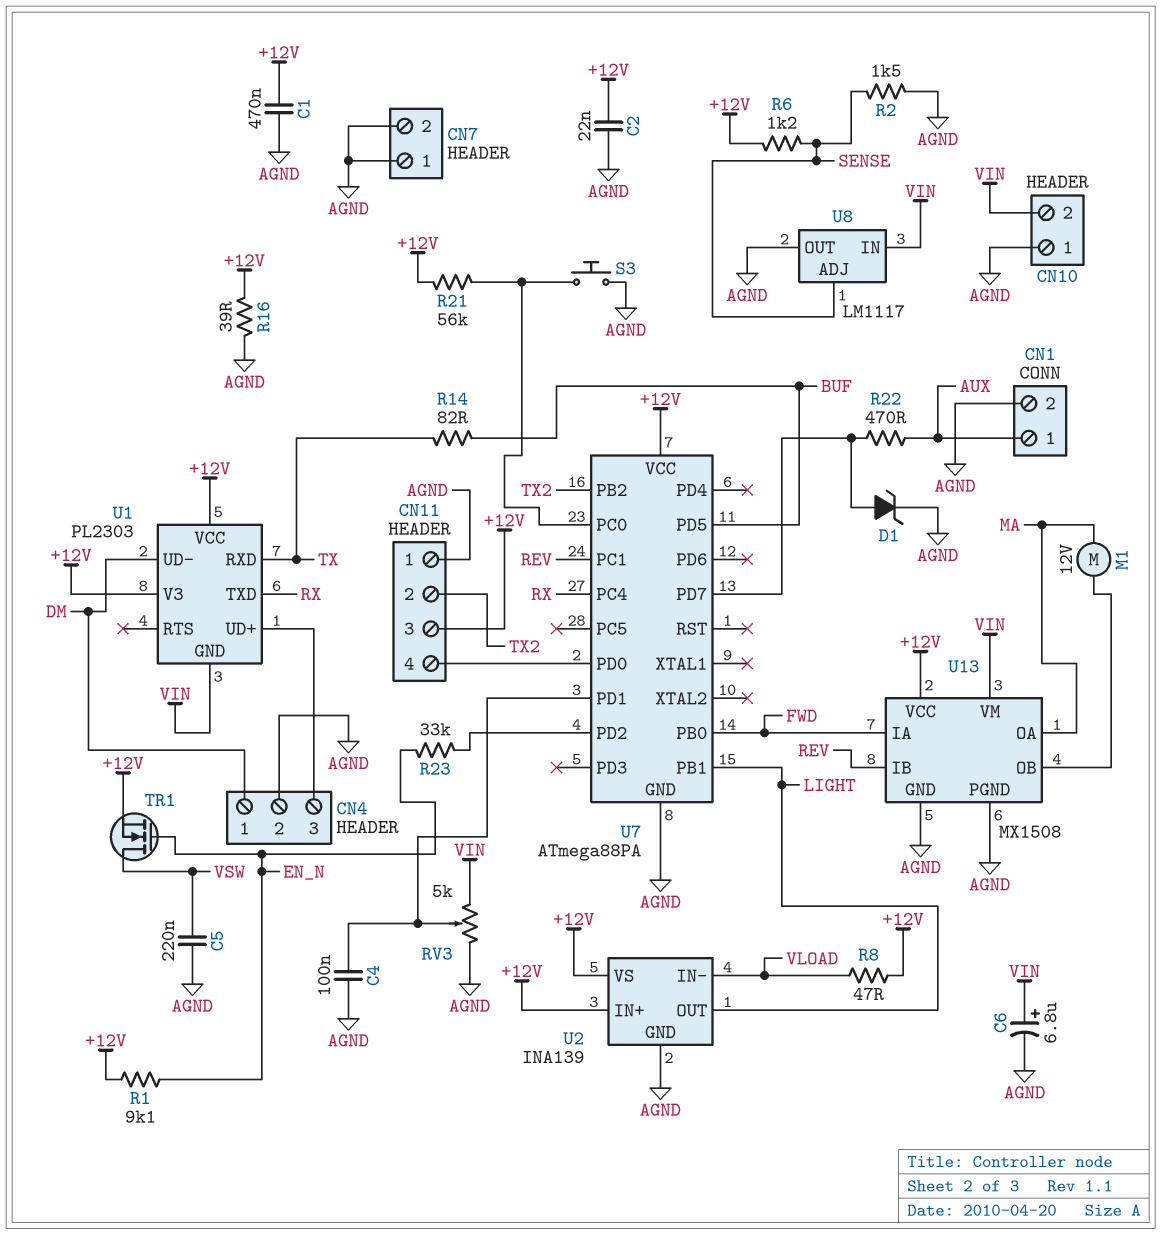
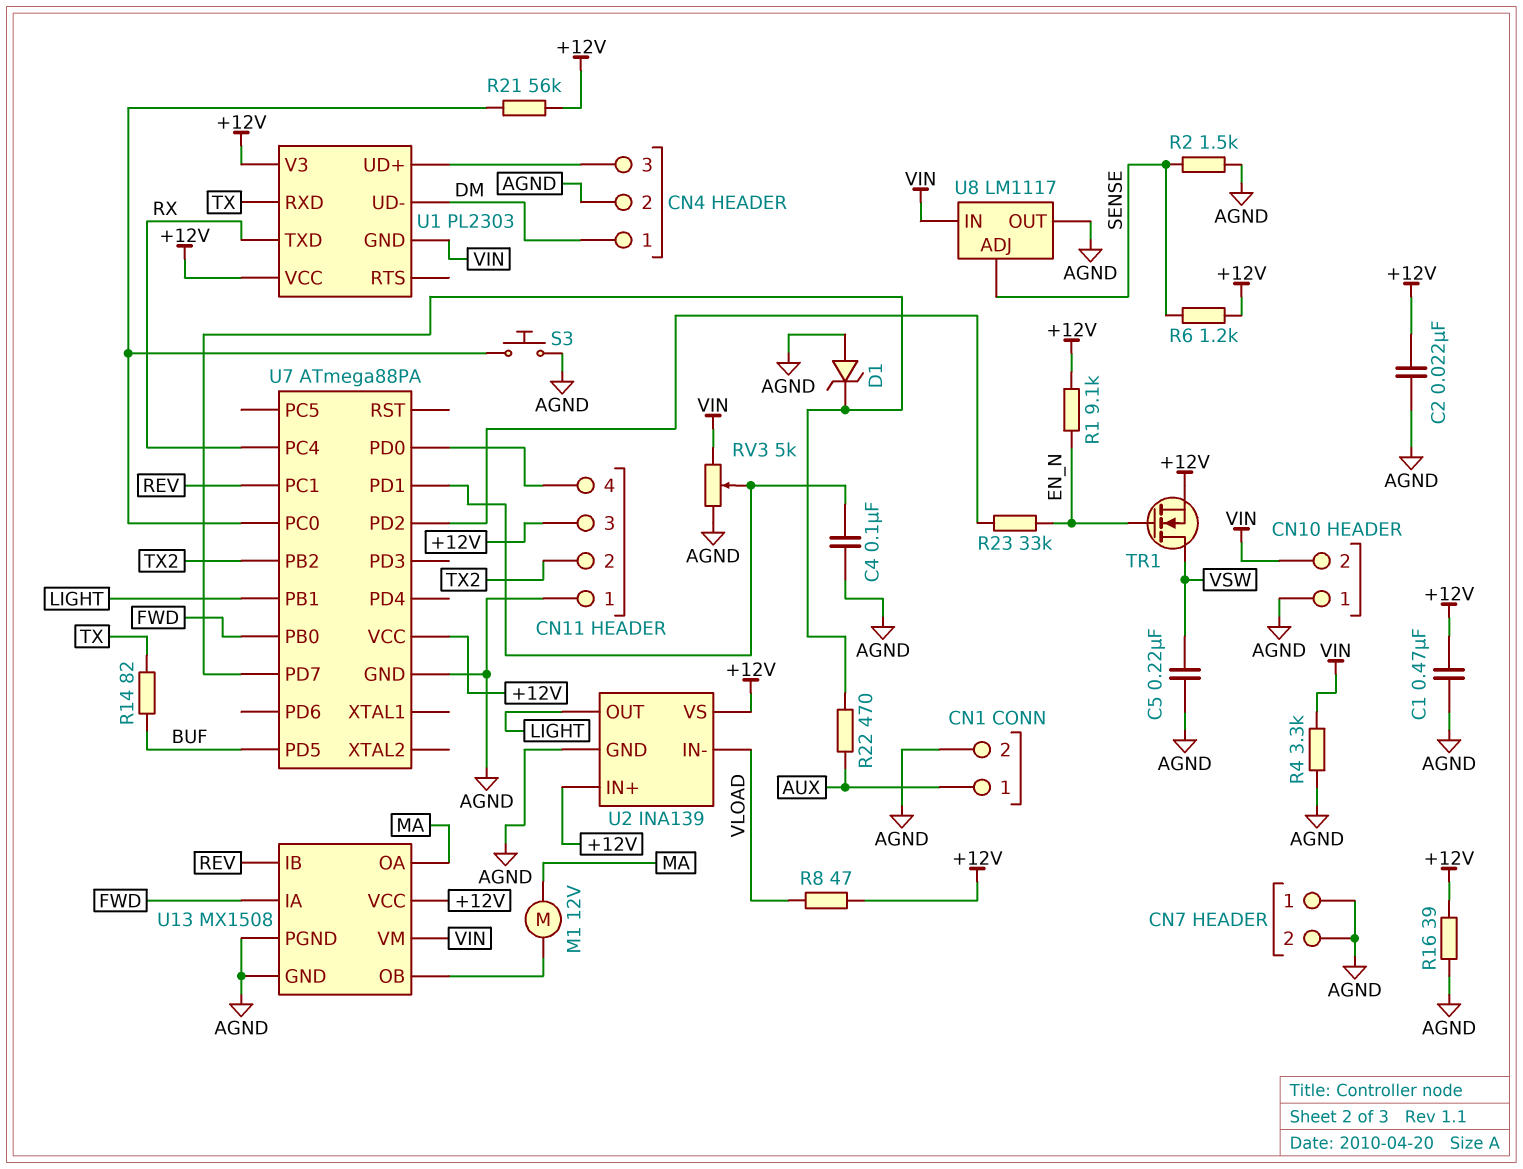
C6: 6.8uF (plus VIN, minus AGND) -> none
D1: zener (A U7/PD7, K AGND) -> zener (A AGND, K U7/PD7)
R4: none -> 3.3k (AGND, VIN)

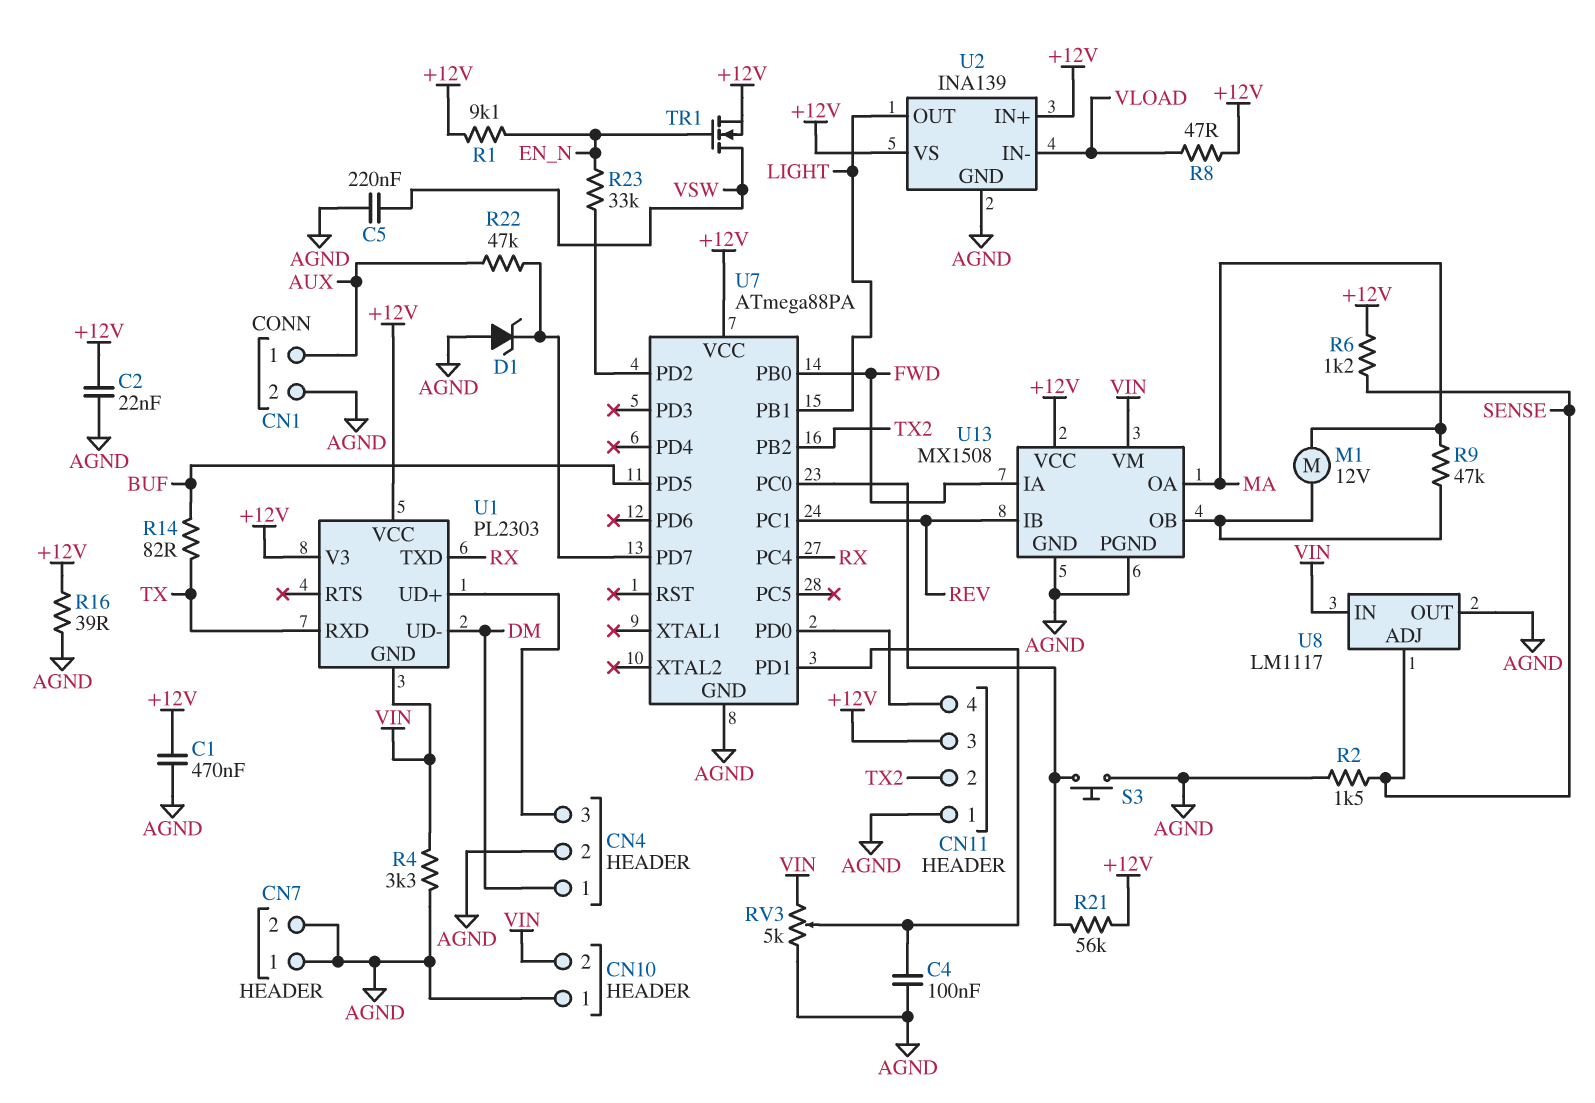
R9: none -> 47k (MA, U13/OB)
R22: 470 (AUX, U7/PD7) -> 47k (AUX, U7/PD7)

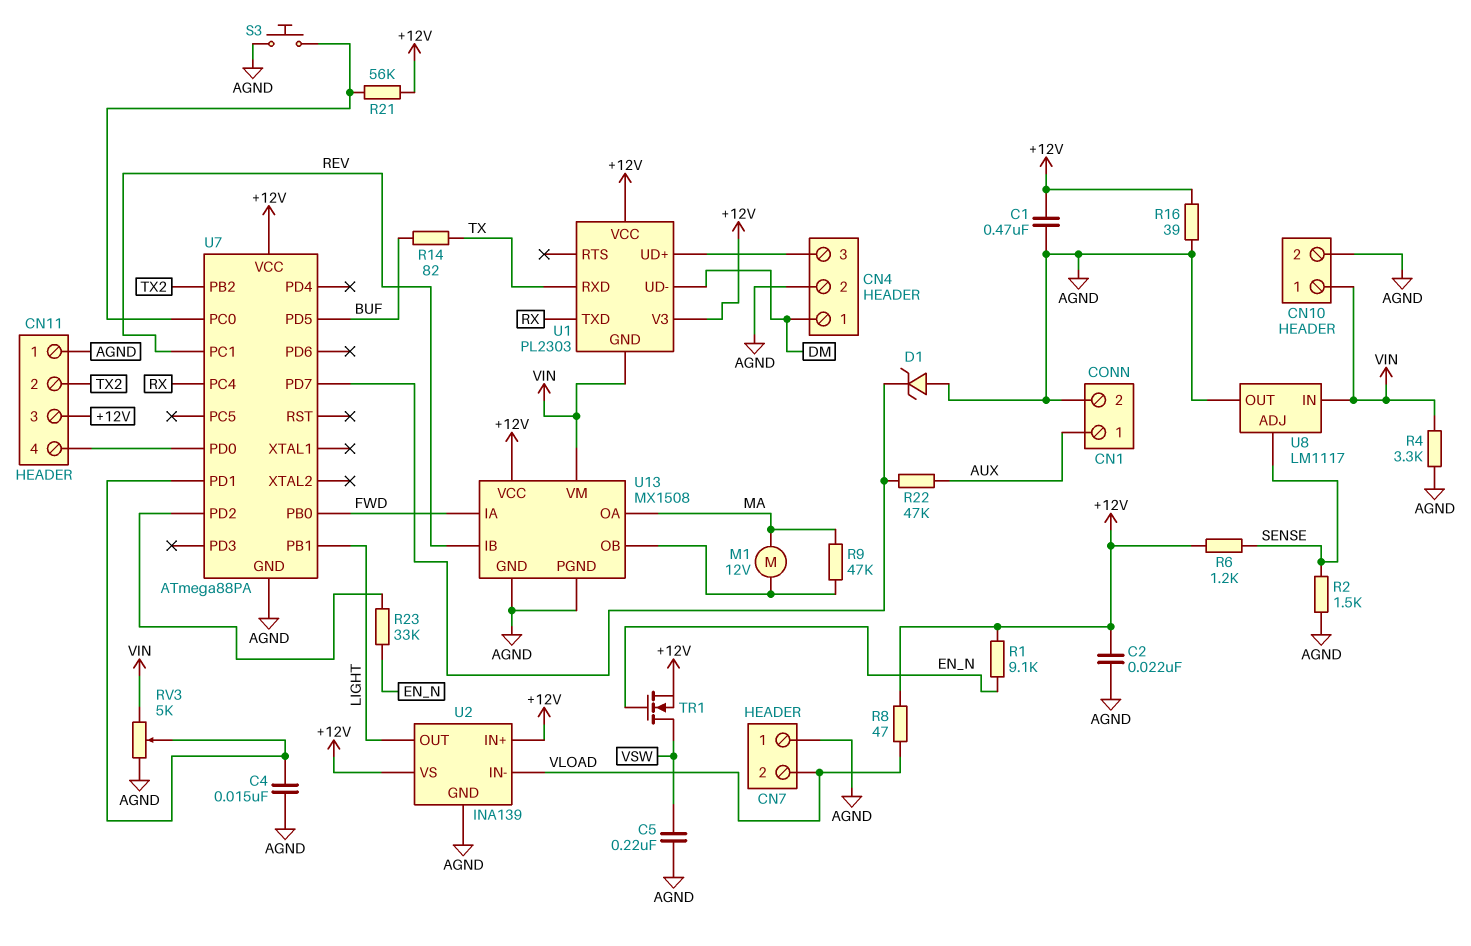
C4: 100nF (AGND, U7/PD1) -> 15nF (AGND, U7/PD1)
CN7 pin 2: AGND -> VLOAD
CN10 pin 1: AGND -> VIN
CN10 pin 2: VIN -> AGND

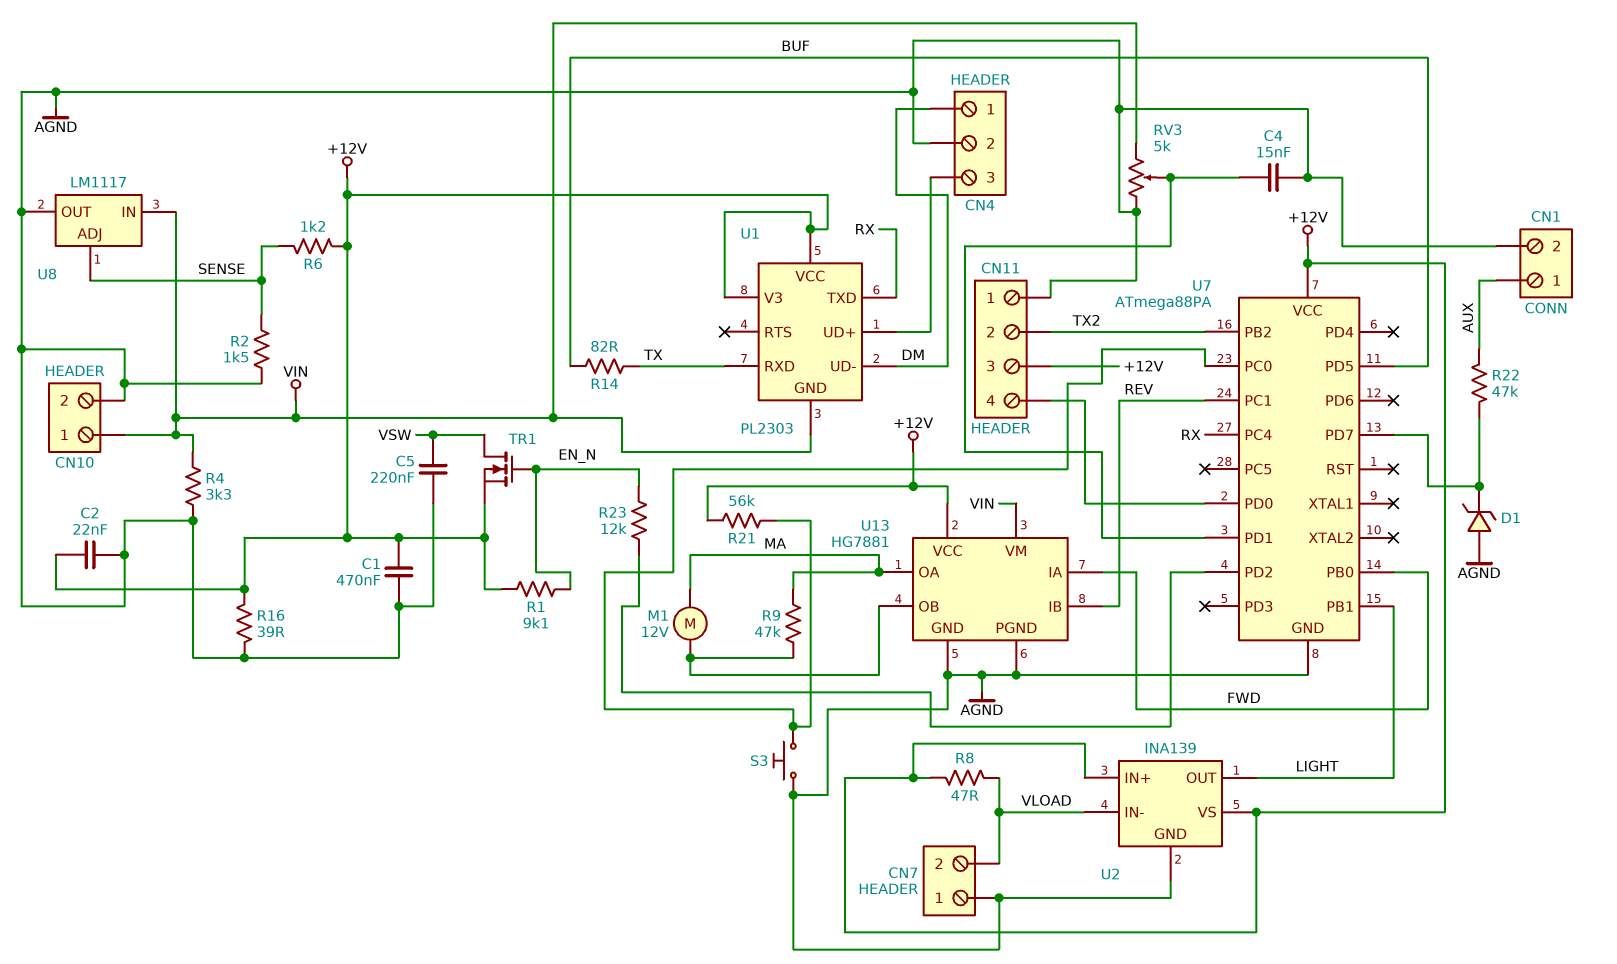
R23: 33k (EN_N, U7/PD2) -> 12k (EN_N, U7/PD2)
U13: MX1508 -> HG7881

